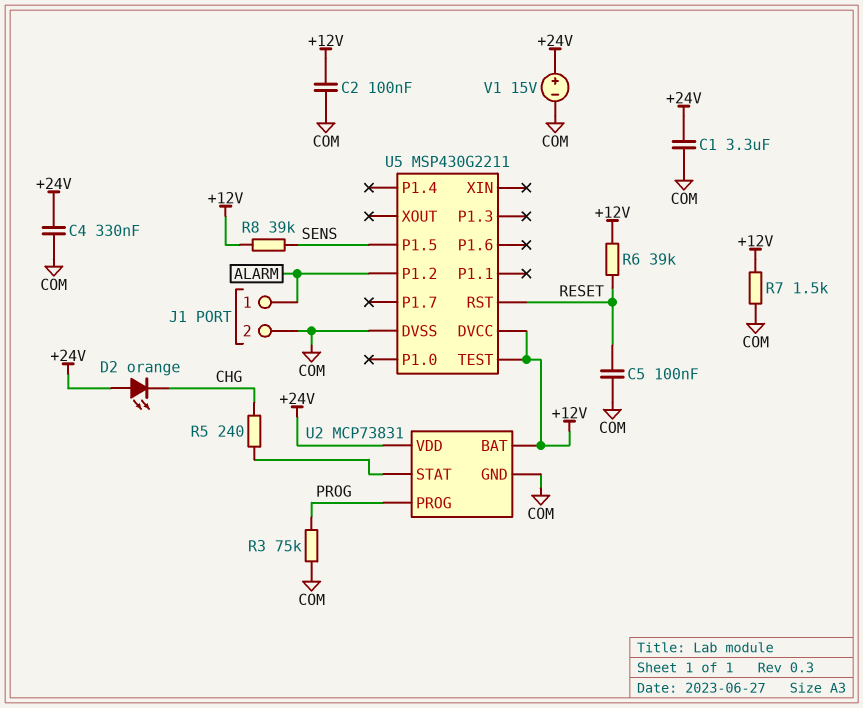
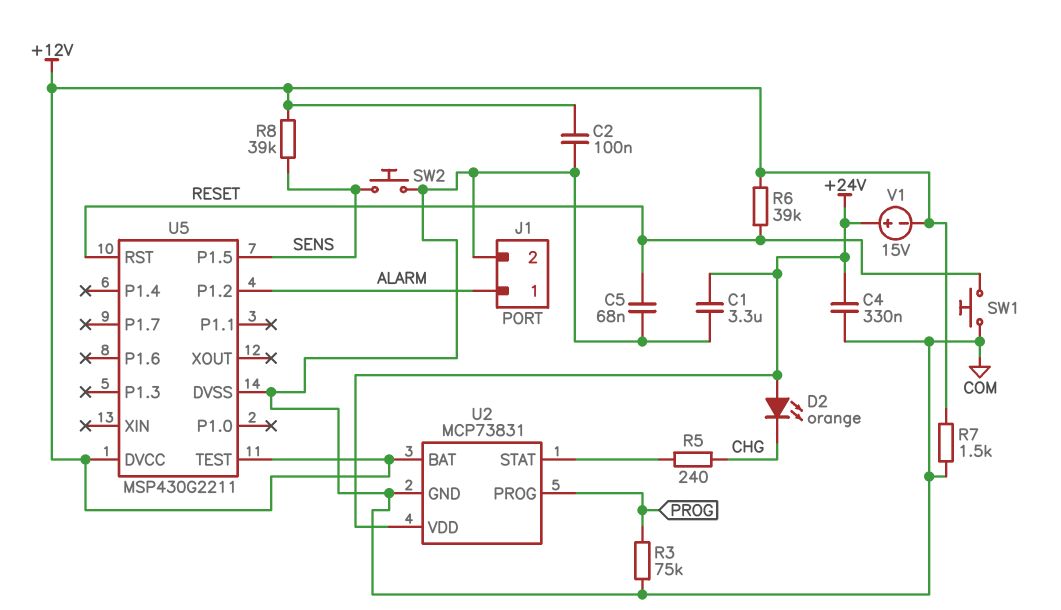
C5: 100nF (COM, RESET) -> 68nF (COM, RESET)
SW1: none -> button (COM, RESET)
SW2: none -> button (COM, SENS)
V1: 15V (plus +24V, minus COM) -> 15V (plus +24V, minus +12V)

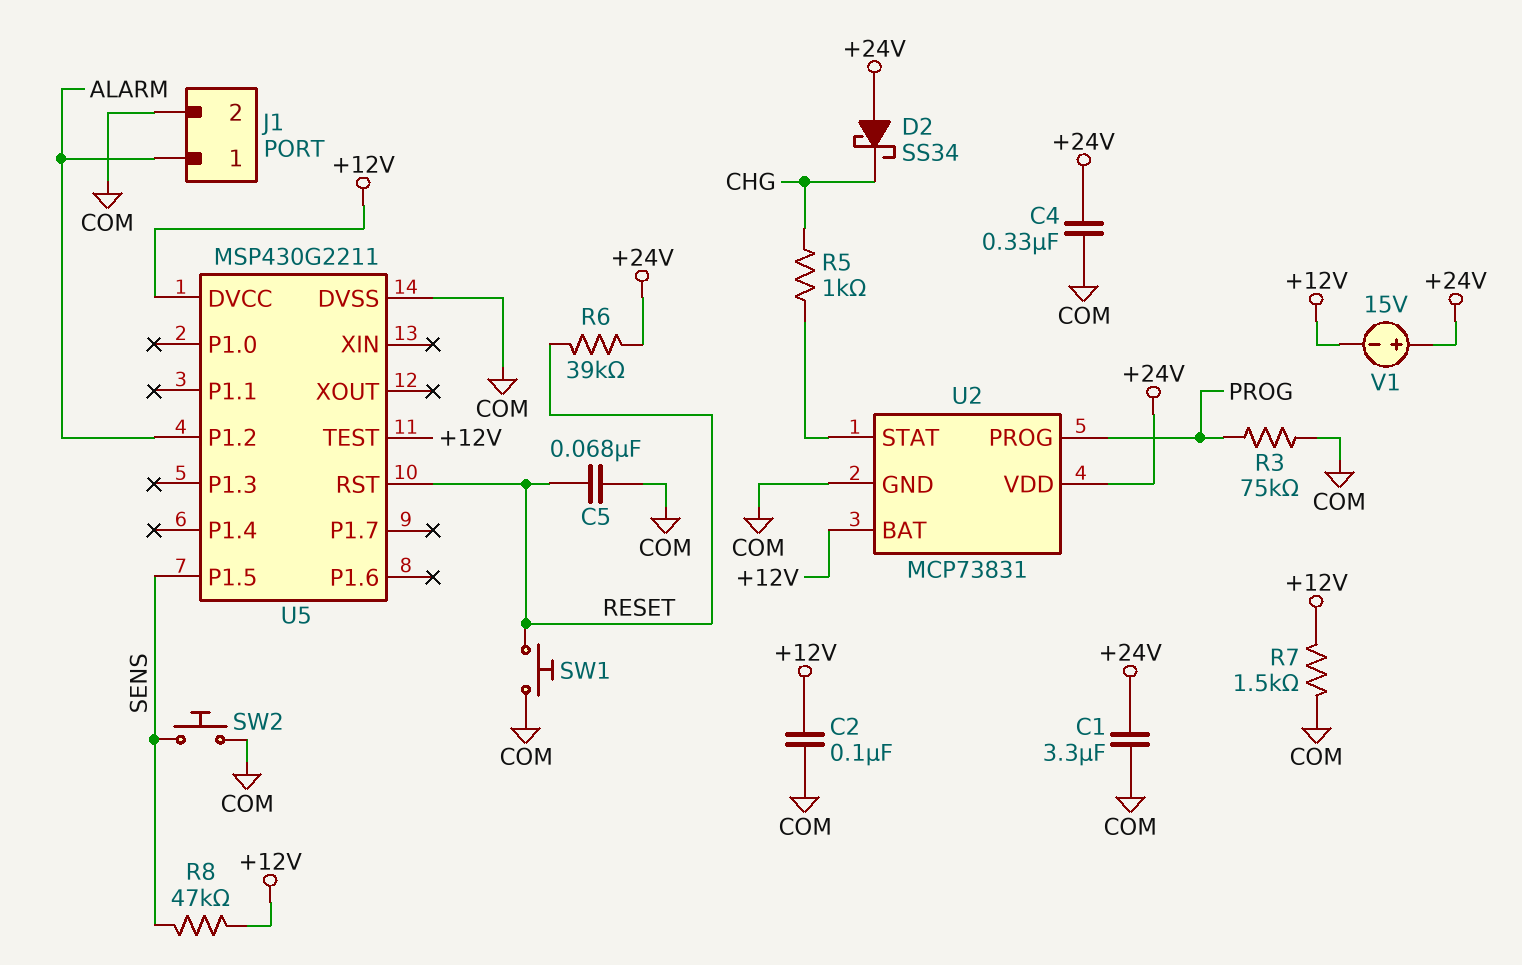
D2: LED orange (A +24V, K CHG) -> schottky SS34 (A +24V, K CHG)
R5: 240 (CHG, U2/STAT) -> 1k (CHG, U2/STAT)
R6: 39k (+12V, RESET) -> 39k (+24V, RESET)
R8: 39k (+12V, SENS) -> 47k (+12V, SENS)

